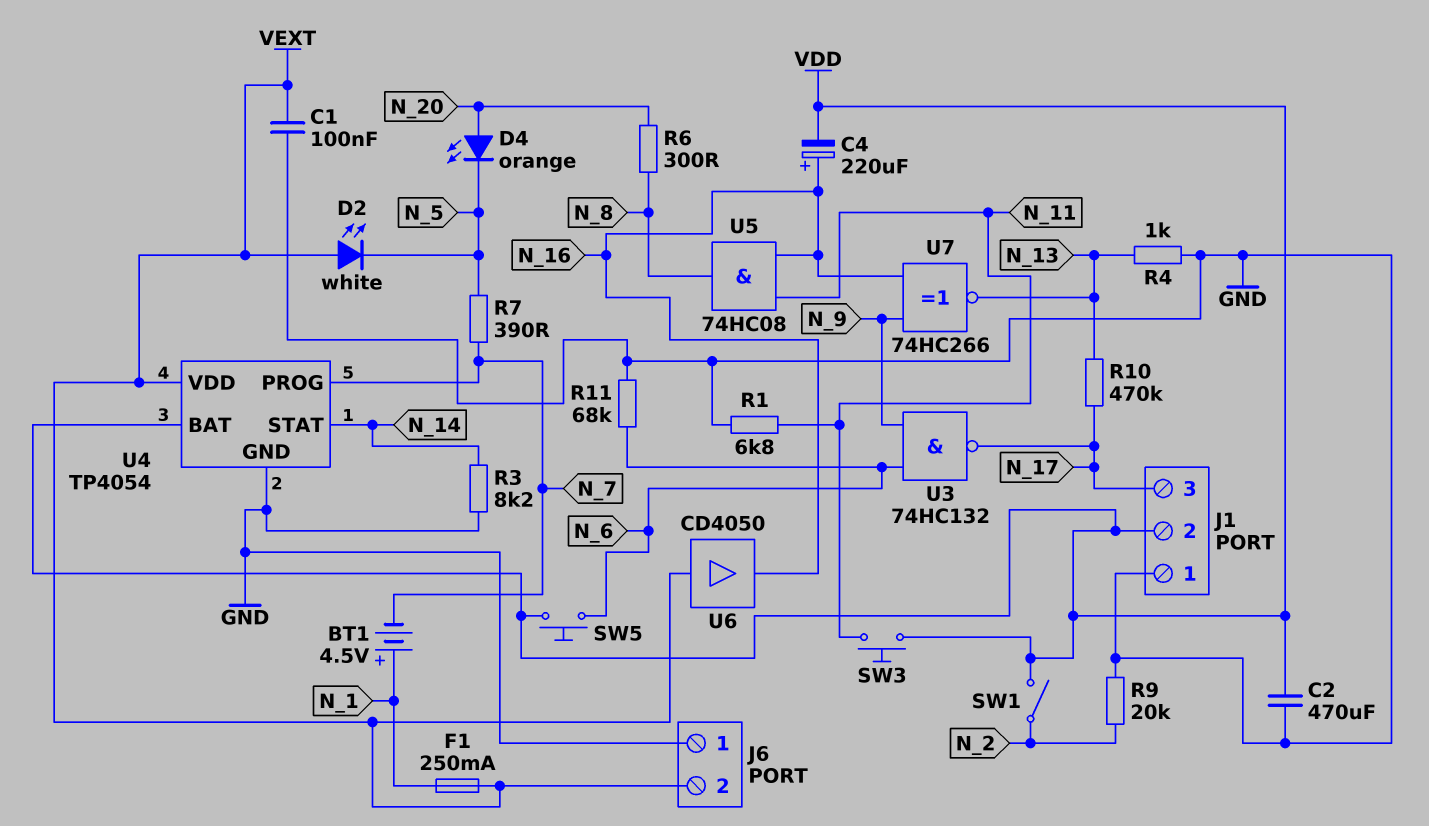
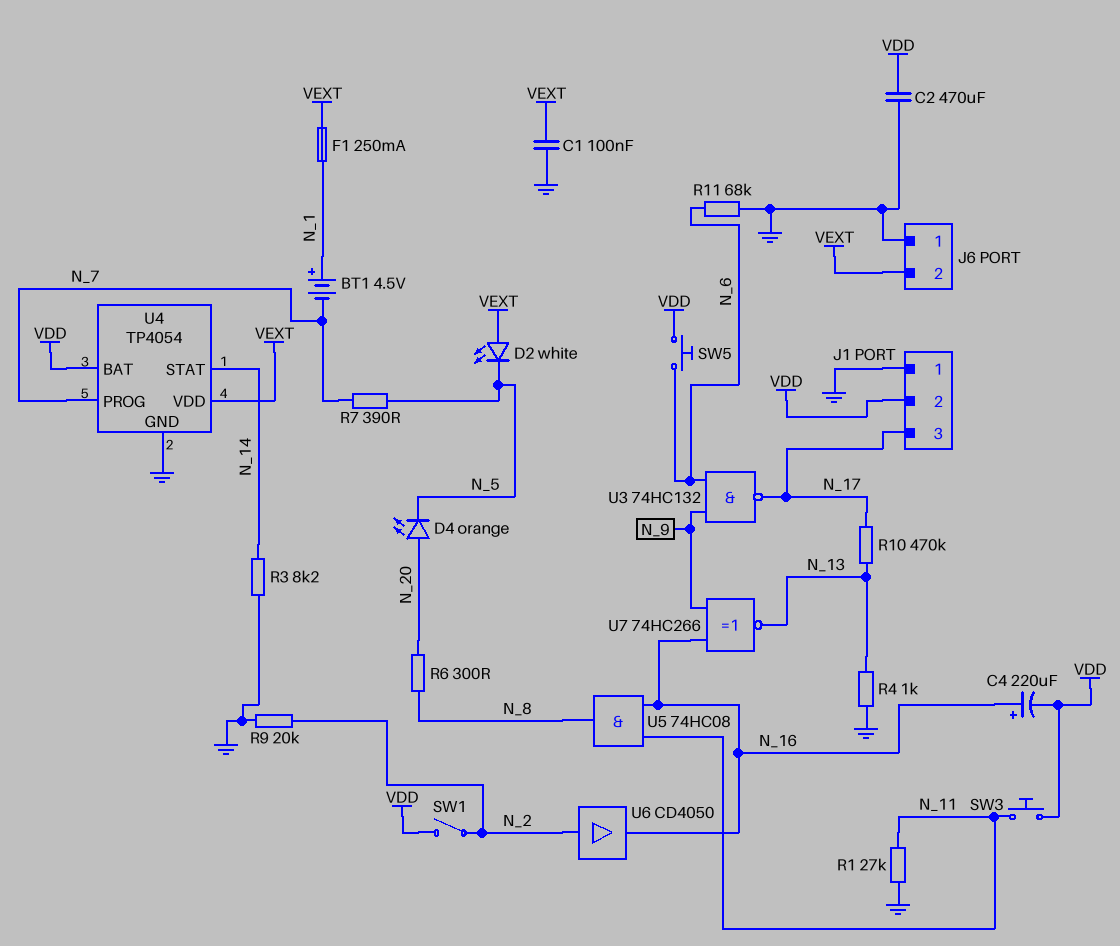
R1: 6.8k (GND, N_11) -> 27k (GND, N_11)
U6: buffer CD4050 (in VEXT, out N_16) -> buffer CD4050 (in N_2, out N_16)

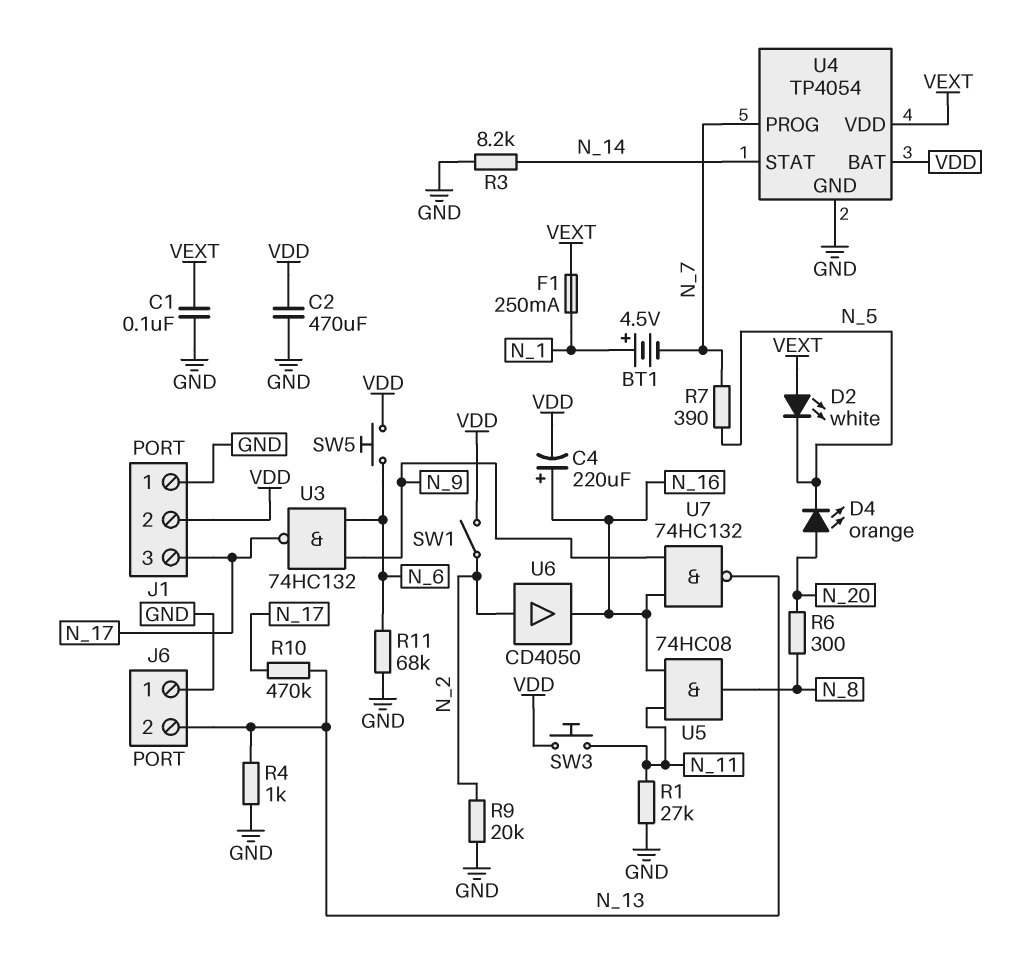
J6 pin 2: VEXT -> N_13
U7: XNOR 74HC266 (in N_9, in N_16, out N_13) -> NAND 74HC132 (in N_9, in N_16, out N_13)

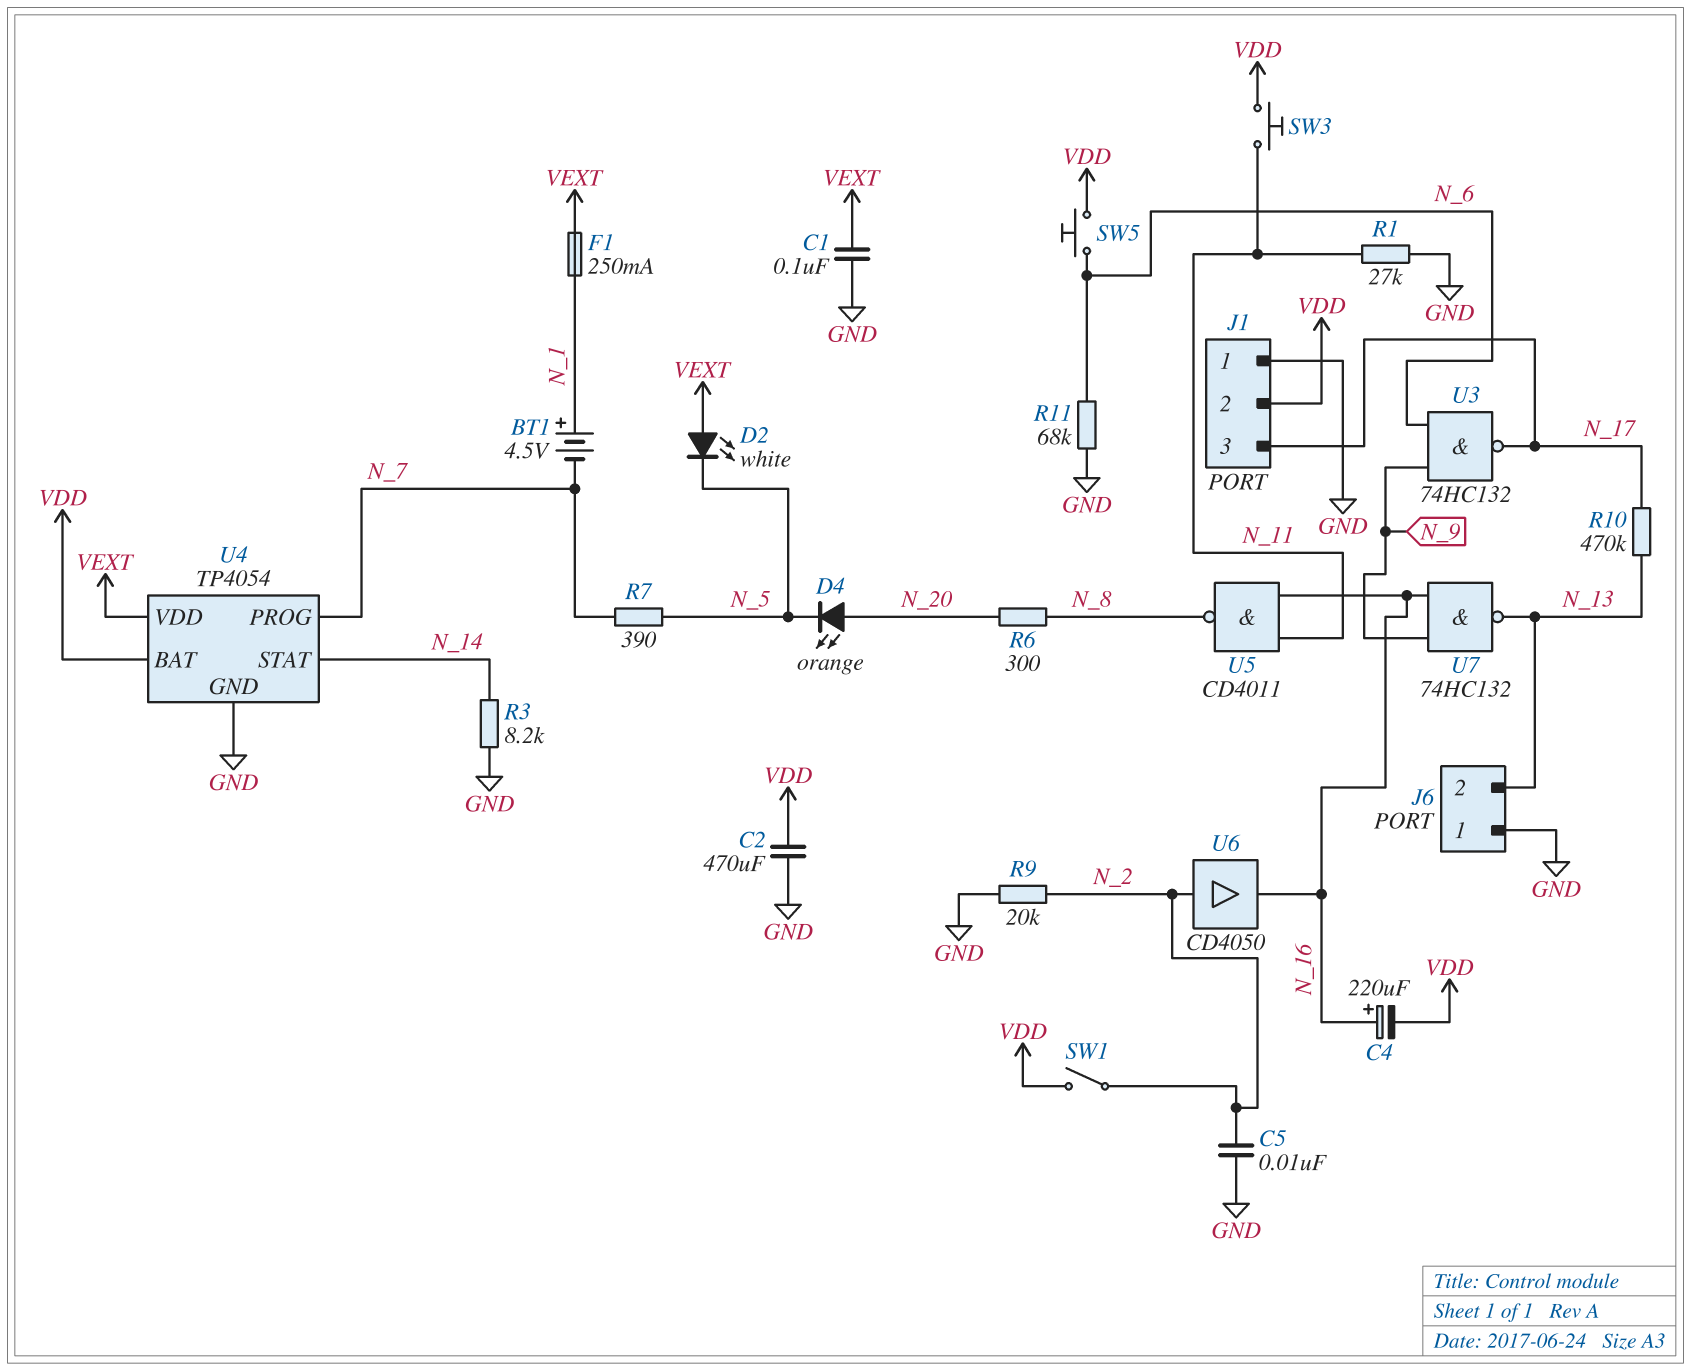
C5: none -> 10nF (GND, N_2)
R4: 1k (GND, N_13) -> none
U5: AND 74HC08 (in N_11, in N_16, out N_8) -> NAND CD4011 (in N_11, in N_16, out N_8)

